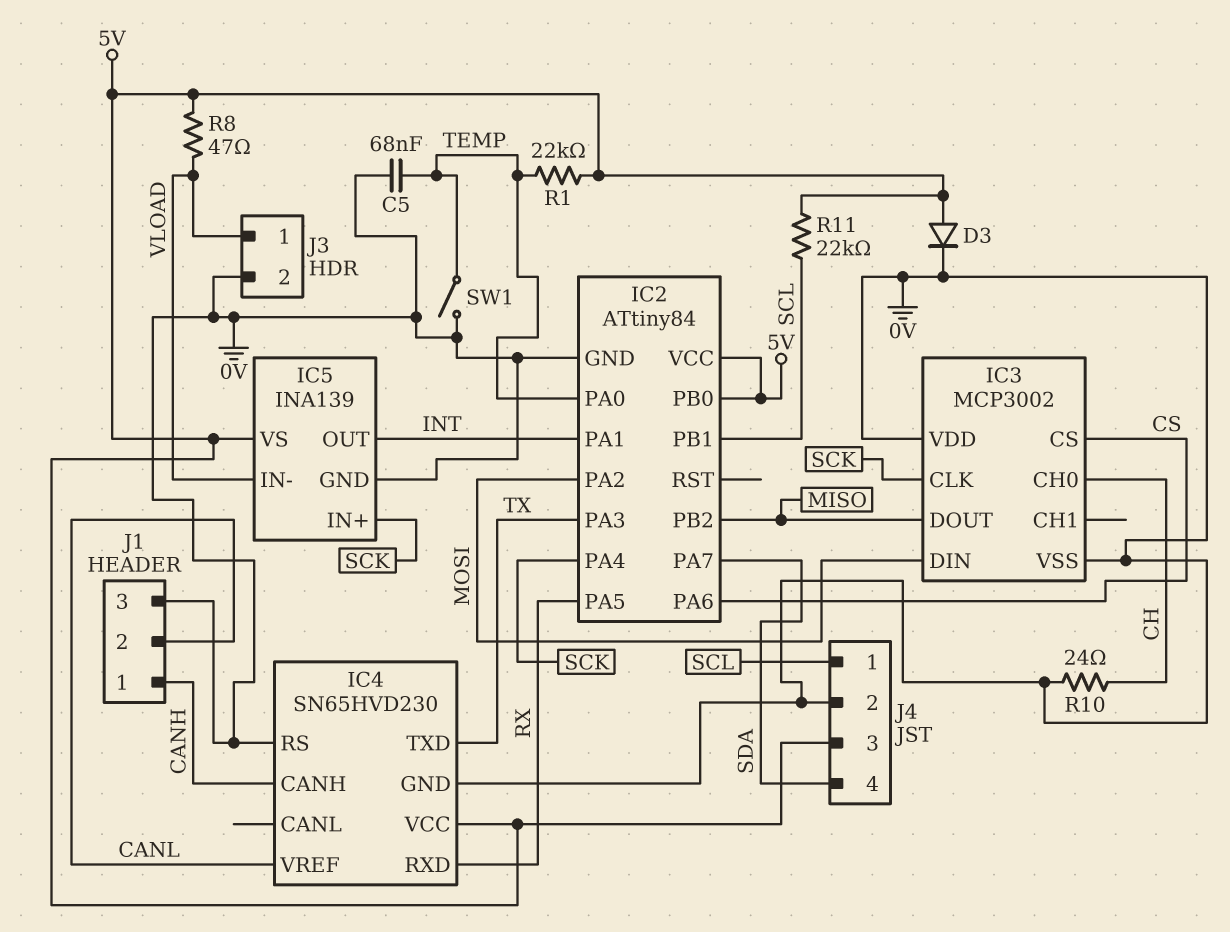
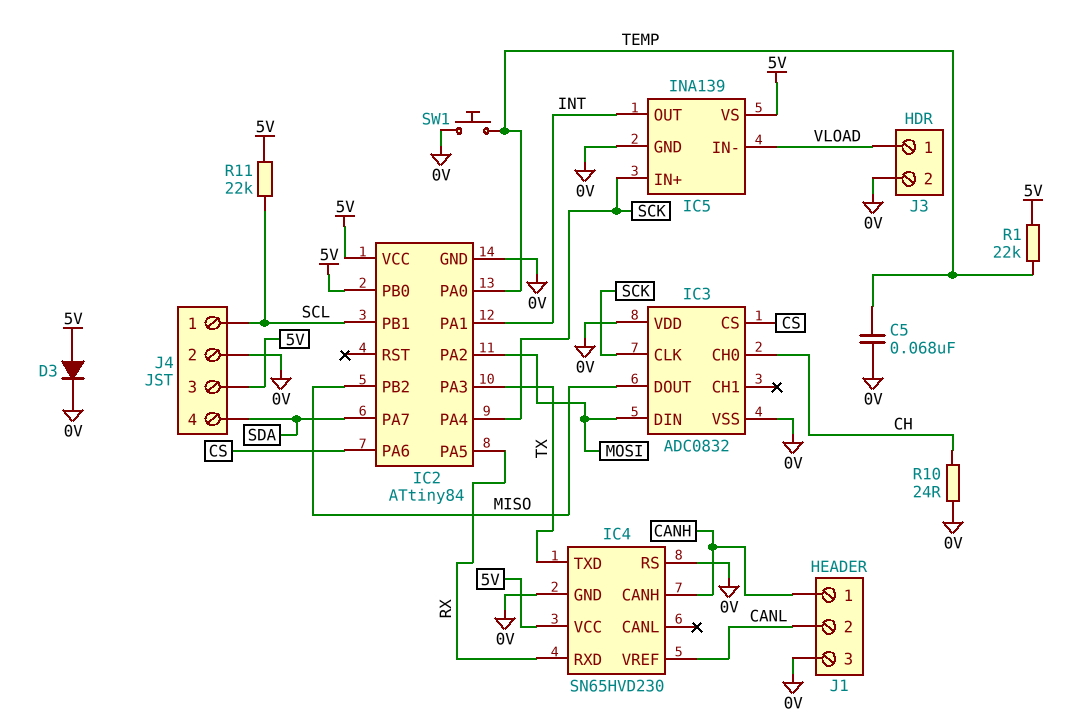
IC3: MCP3002 -> ADC0832
R8: 47 (5V, VLOAD) -> none
SW1: switch (0V, TEMP) -> button (0V, TEMP)

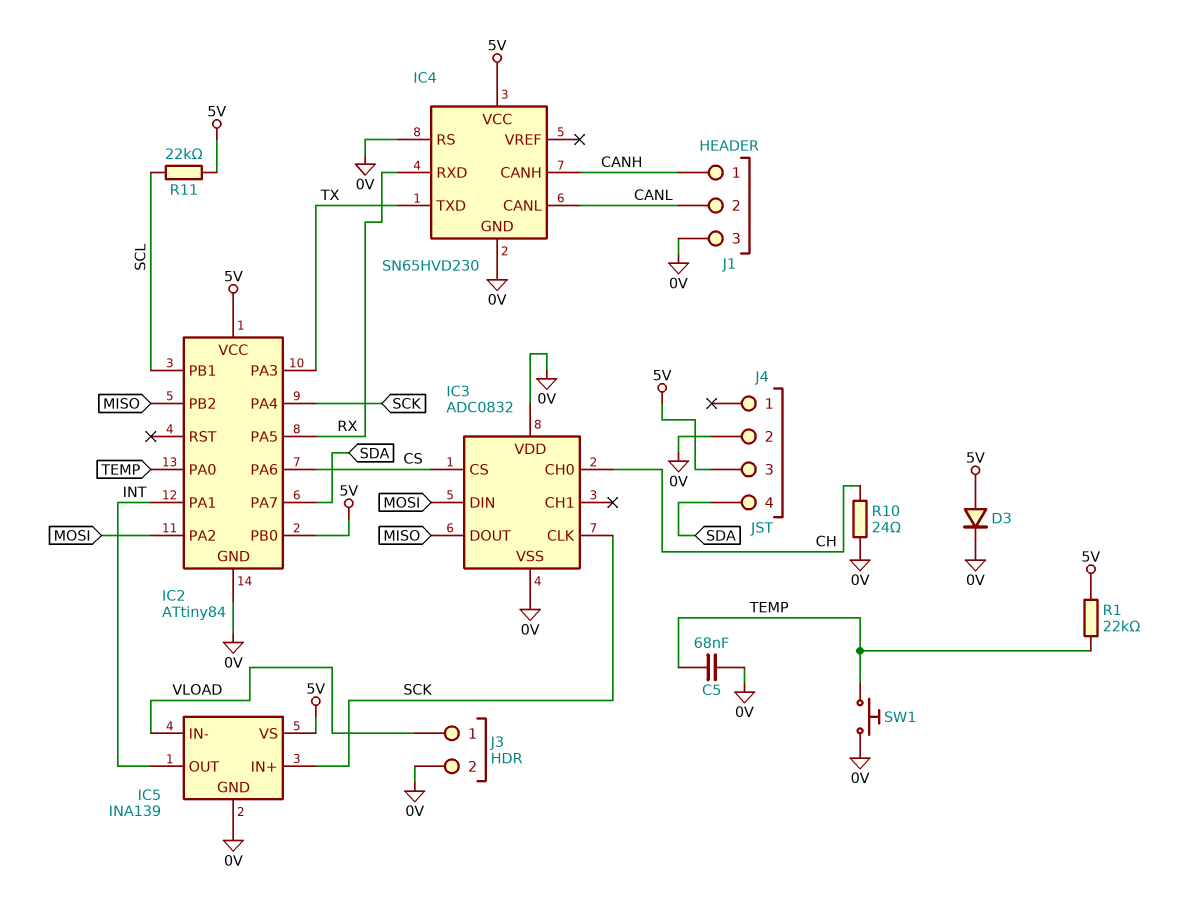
IC4 pin CANL: none -> CANL
IC4 pin VREF: CANL -> none
J4 pin 1: SCL -> none

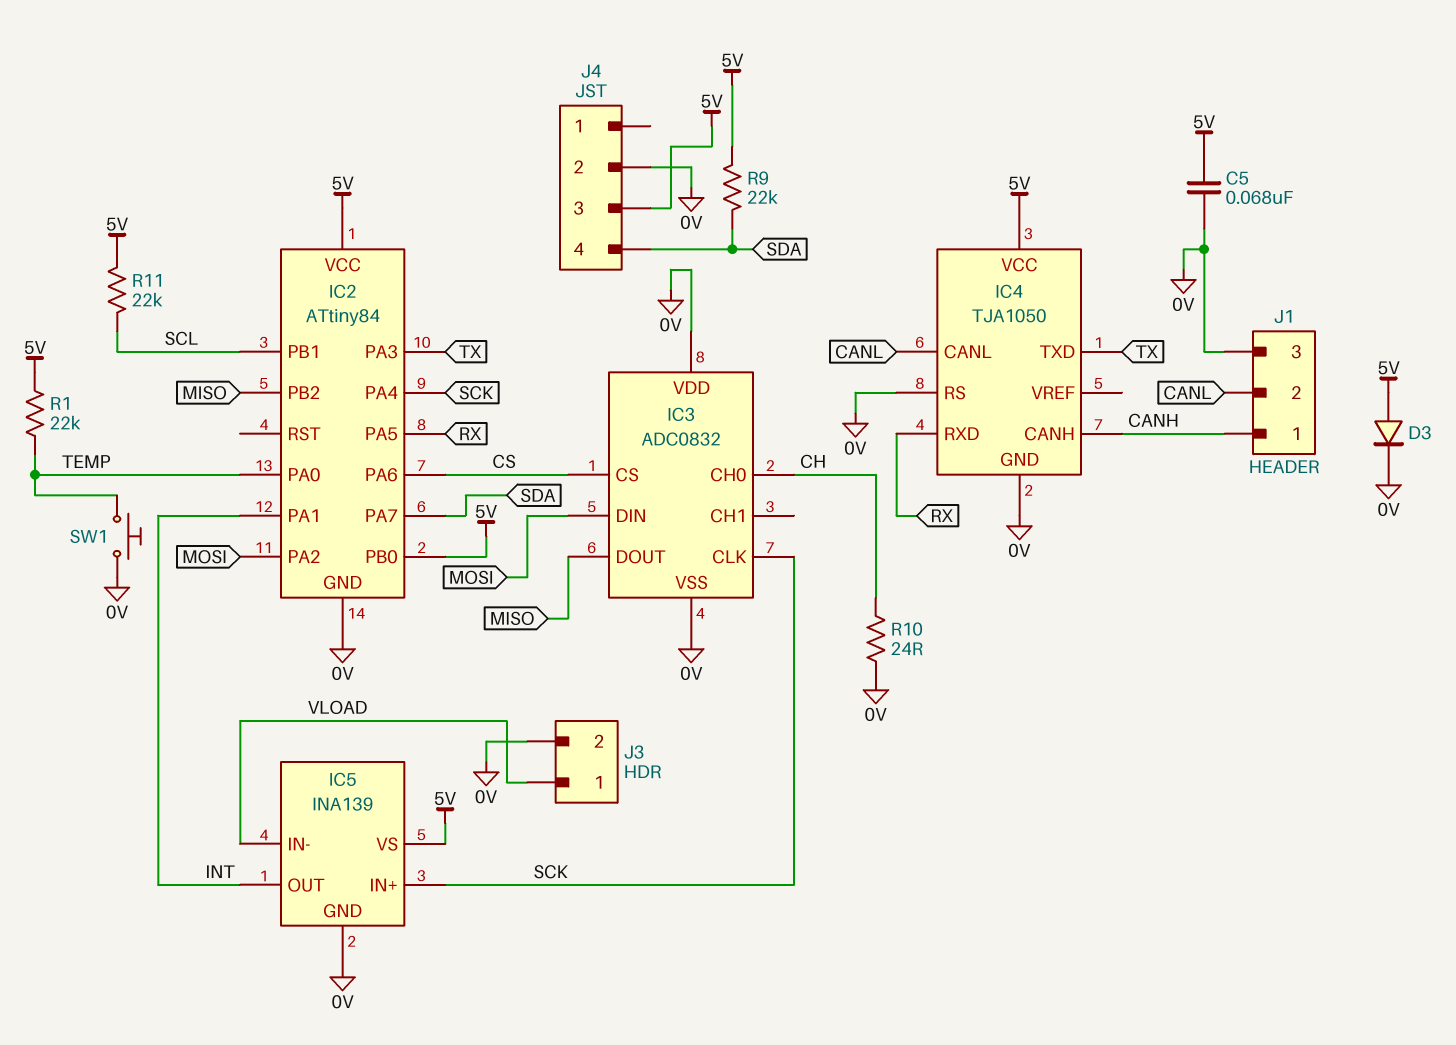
C5: 68nF (0V, TEMP) -> 68nF (0V, 5V)
IC4: SN65HVD230 -> TJA1050
R9: none -> 22k (5V, SDA)

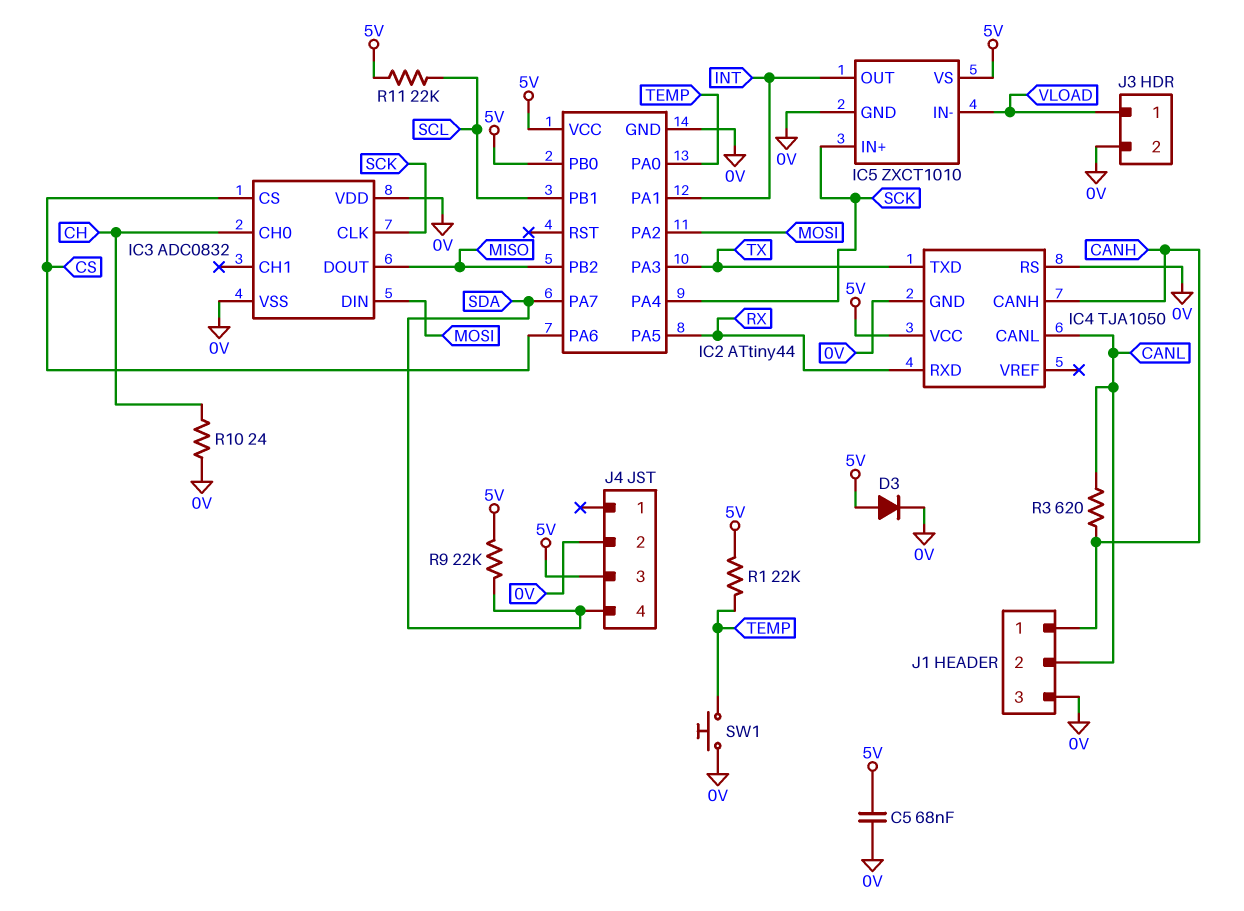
IC2: ATtiny84 -> ATtiny44
IC5: INA139 -> ZXCT1010
R3: none -> 620 (CANH, CANL)

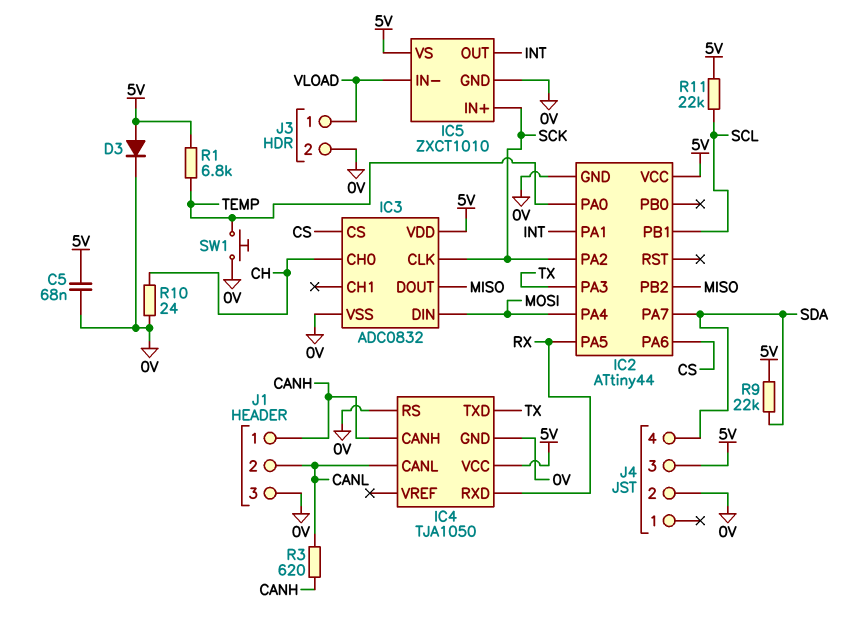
IC2 pin PA2: MOSI -> SCK
IC2 pin PA4: SCK -> MOSI
IC2 pin PB0: 5V -> none
IC3 pin VDD: 0V -> 5V
R1: 22k (5V, TEMP) -> 6.8k (5V, TEMP)

